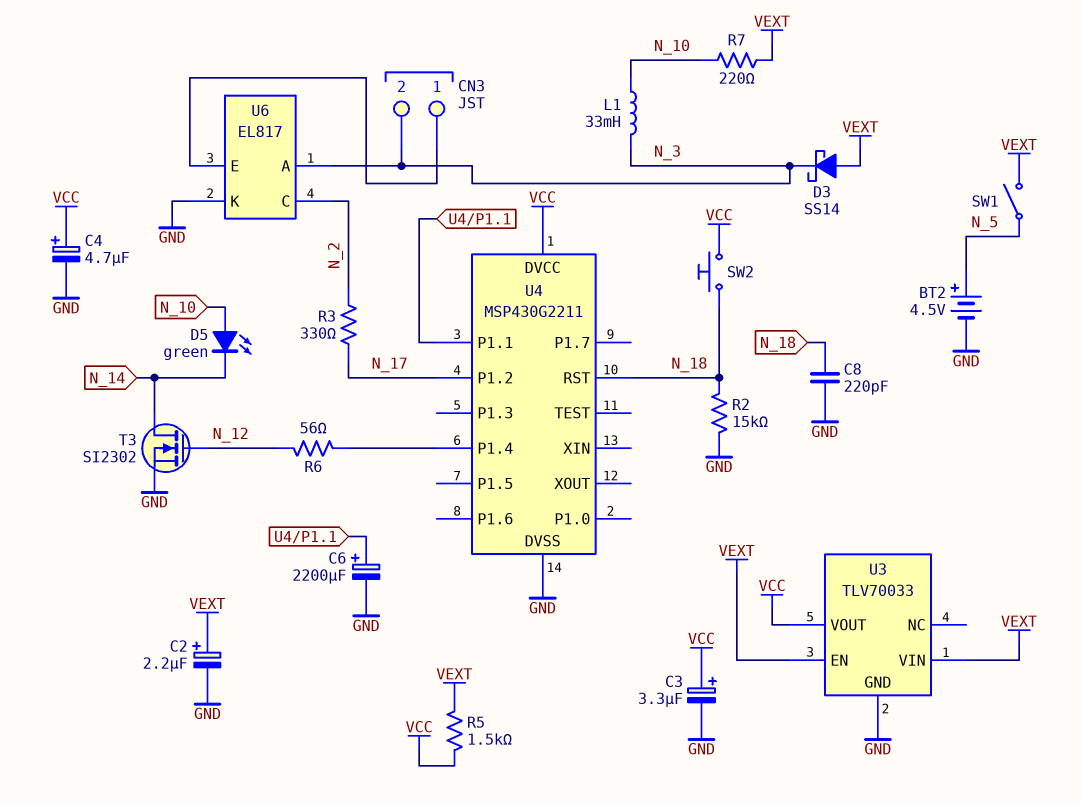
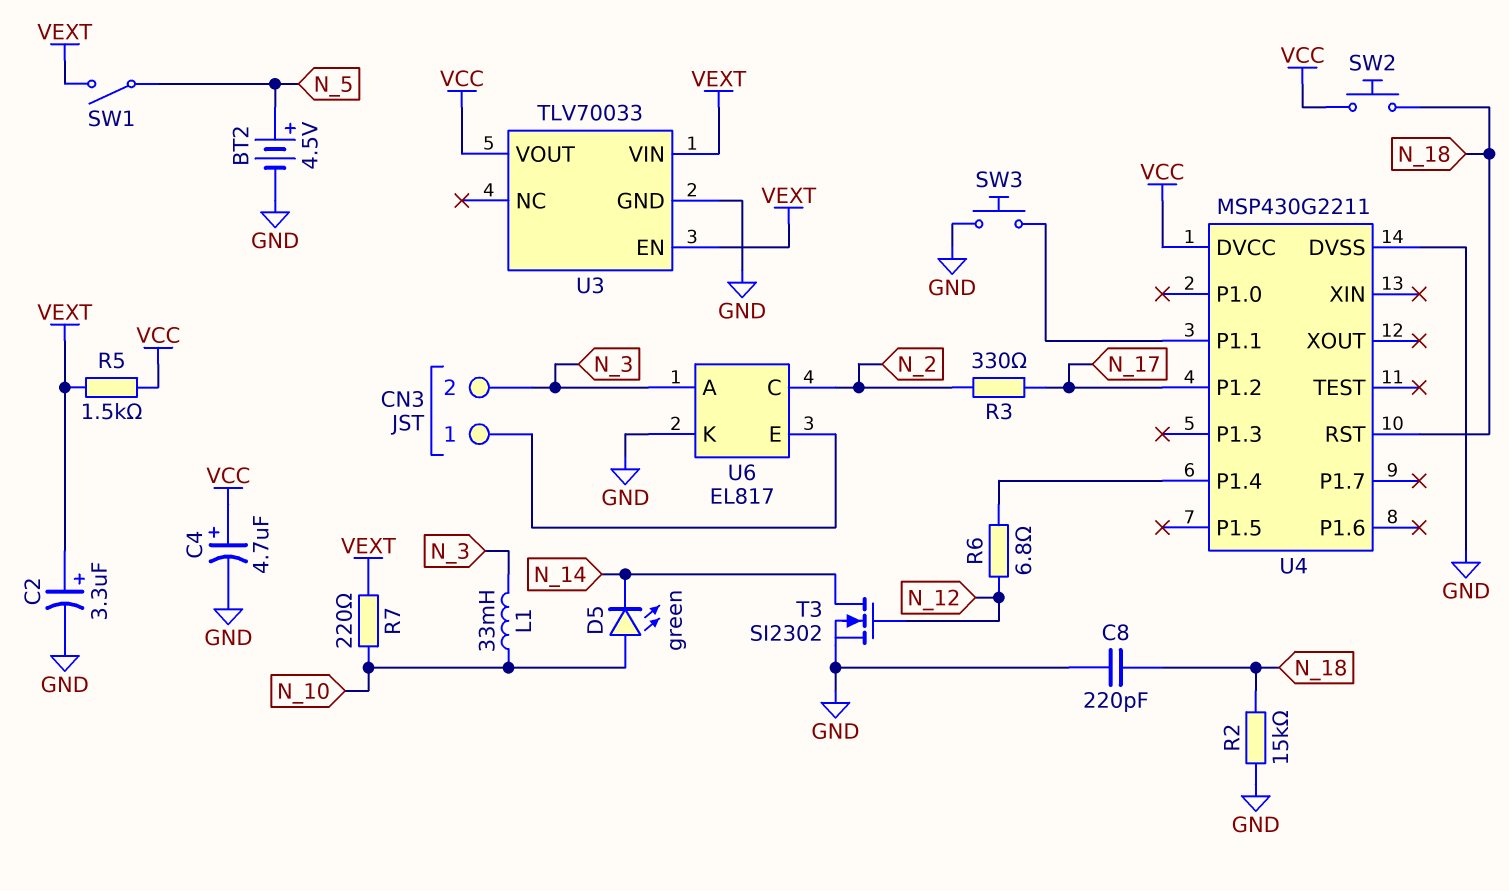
C2: 2.2uF (plus VEXT, minus GND) -> 3.3uF (plus VEXT, minus GND)
C3: 3.3uF (plus VCC, minus GND) -> none
C6: 2200uF (plus U4/P1.1, minus GND) -> none
D3: schottky SS14 (A VEXT, K N_3) -> none
R6: 56 (N_12, U4/P1.4) -> 6.8 (N_12, U4/P1.4)
SW3: none -> button (GND, U4/P1.1)

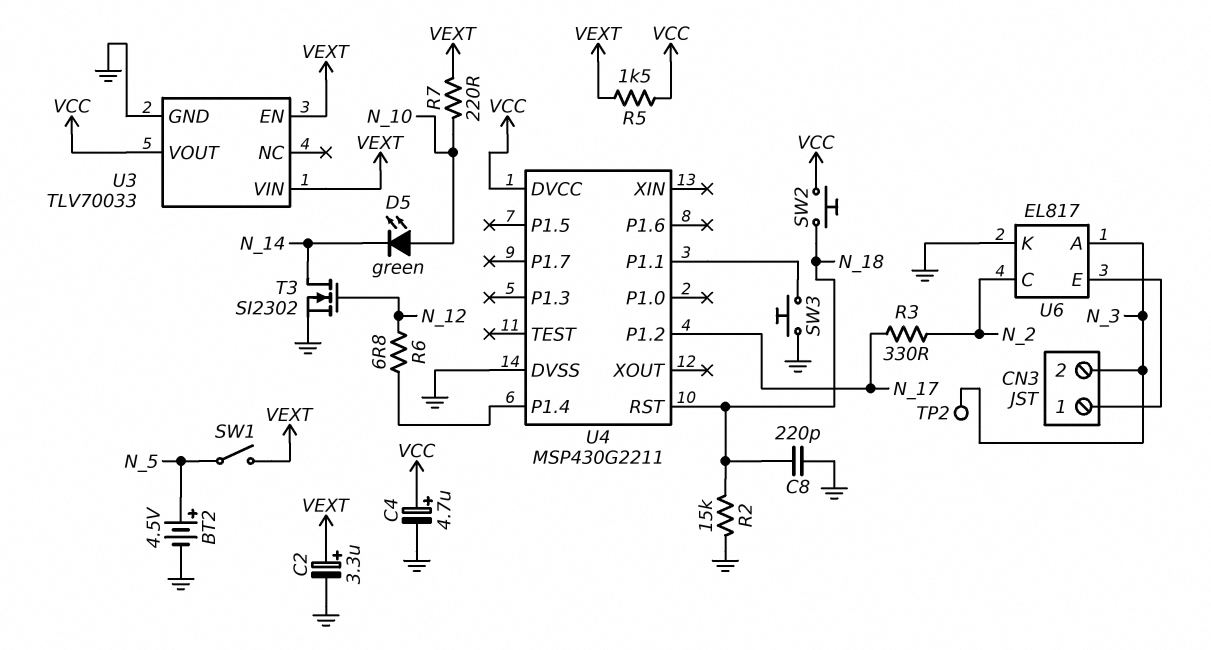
L1: 33mH (N_3, N_10) -> none
TP2: none -> test point (N_3)

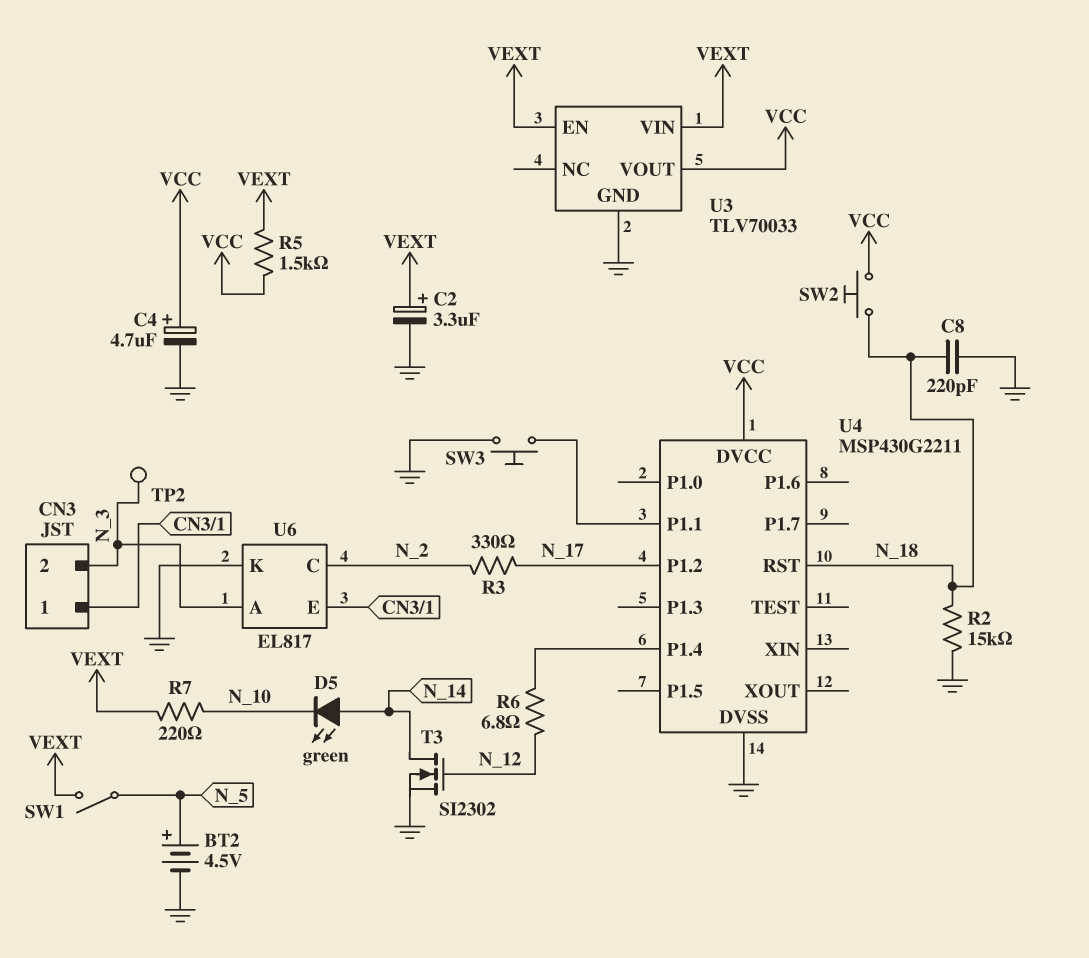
D5: LED green (A N_10, K N_14) -> LED green (A N_14, K N_10)

